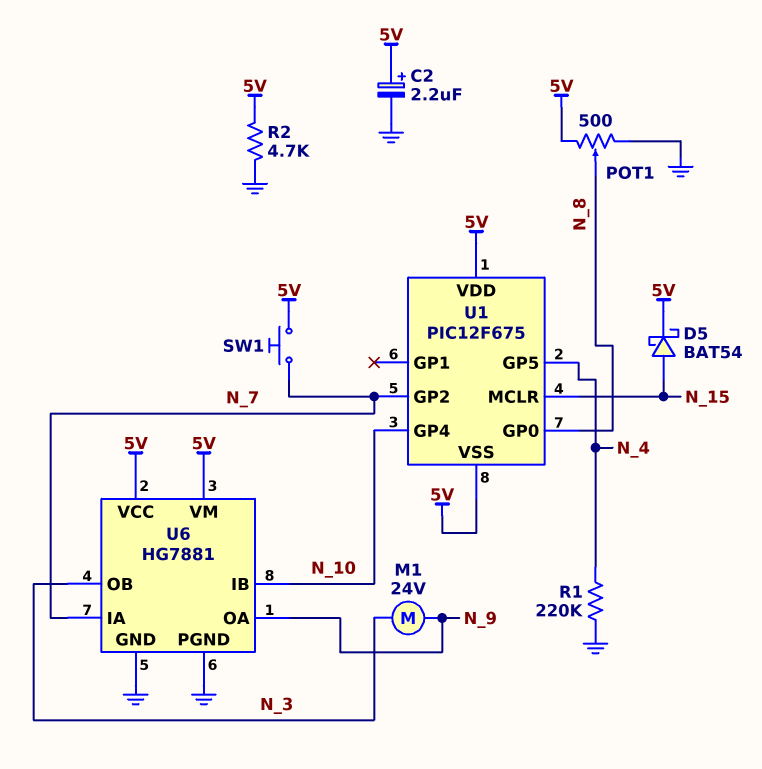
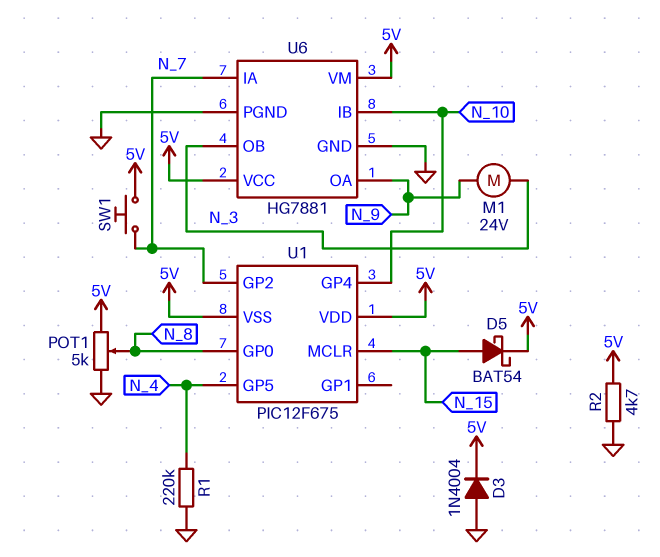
C2: 2.2uF (plus 5V, minus GND) -> none
D3: none -> diode 1N4004 (A GND, K 5V)
POT1: 500 (5V, GND, wiper N_8) -> 5k (5V, GND, wiper N_8)

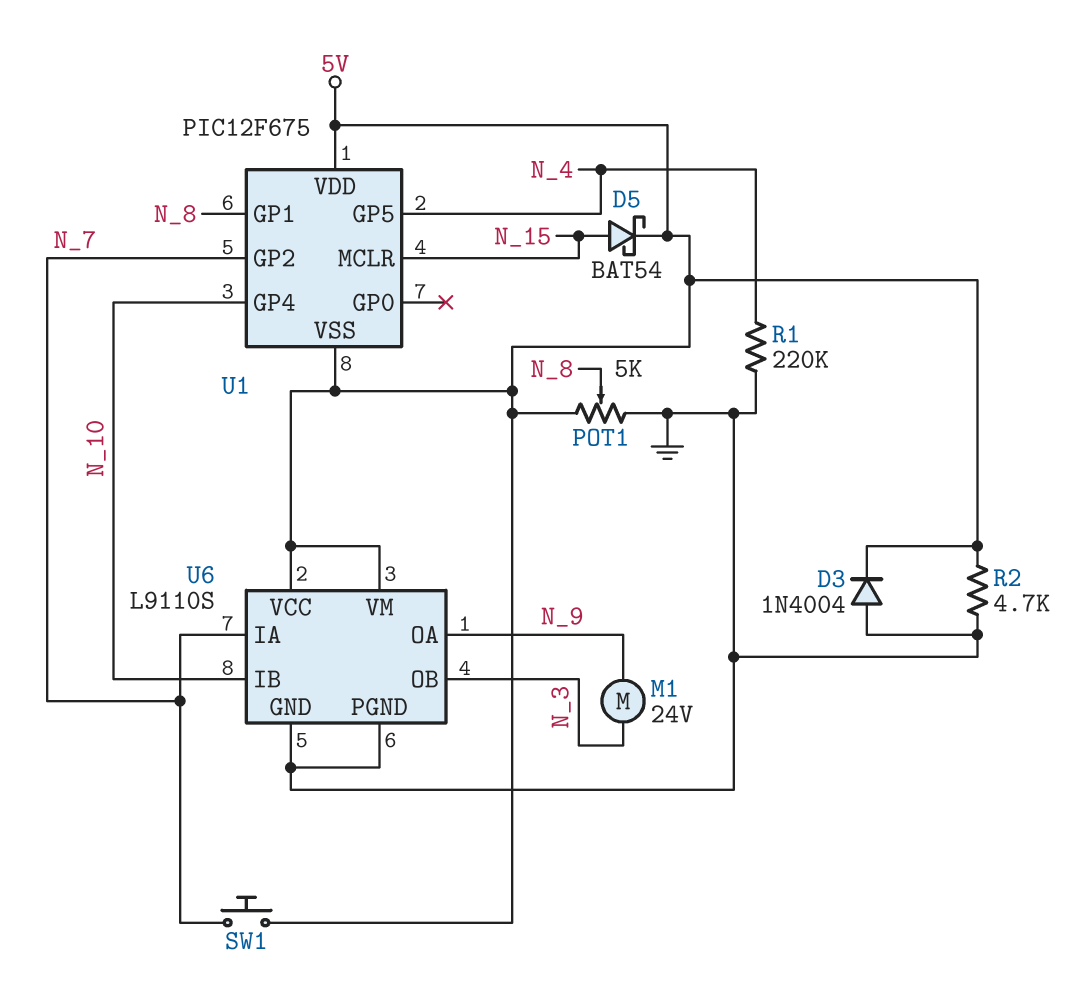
U1 pin GP0: N_8 -> none
U1 pin GP1: none -> N_8
U6: HG7881 -> L9110S

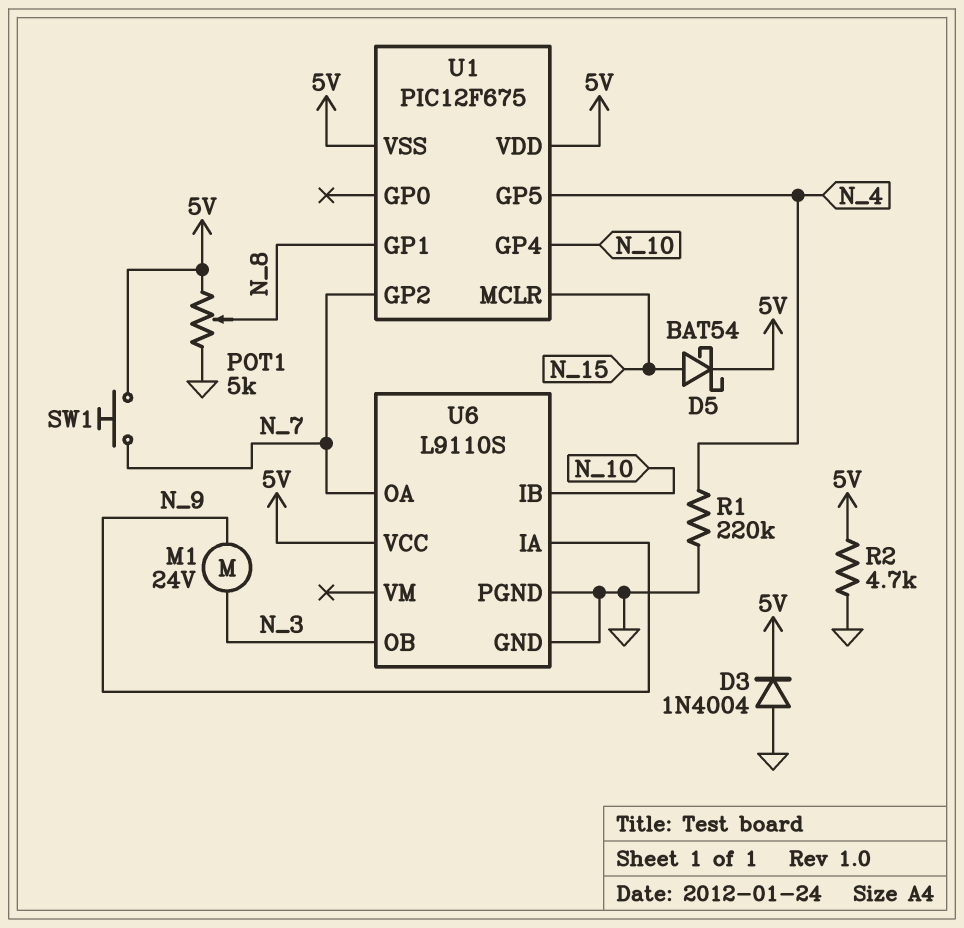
U6 pin IA: N_7 -> N_9
U6 pin OA: N_9 -> N_7
U6 pin VM: 5V -> none

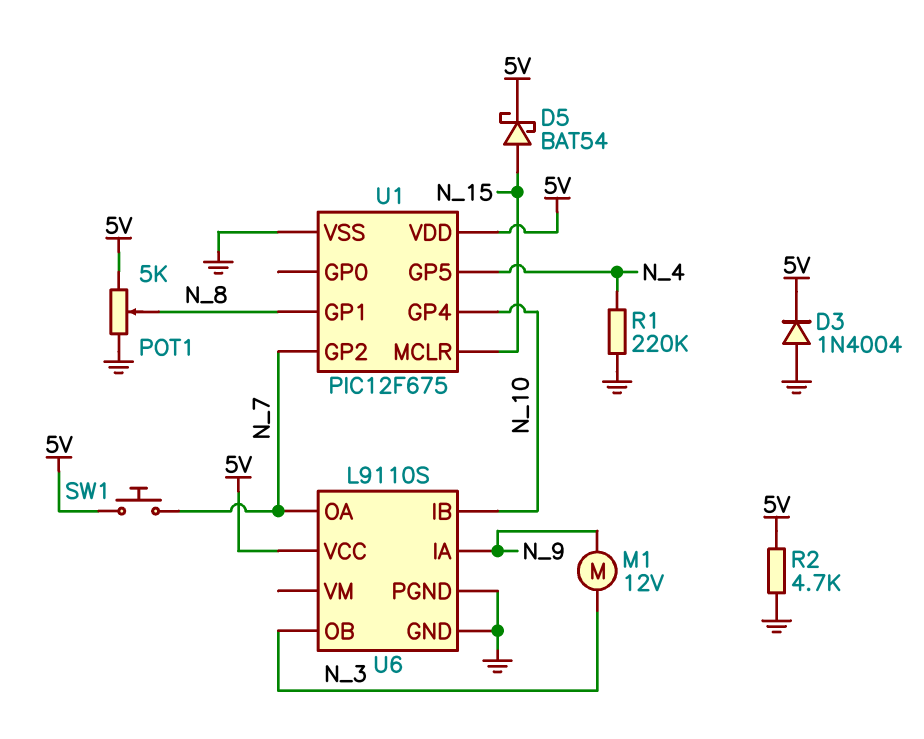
M1: motor 24V (N_3, N_9) -> motor 12V (N_3, N_9)
U1 pin VSS: 5V -> GND

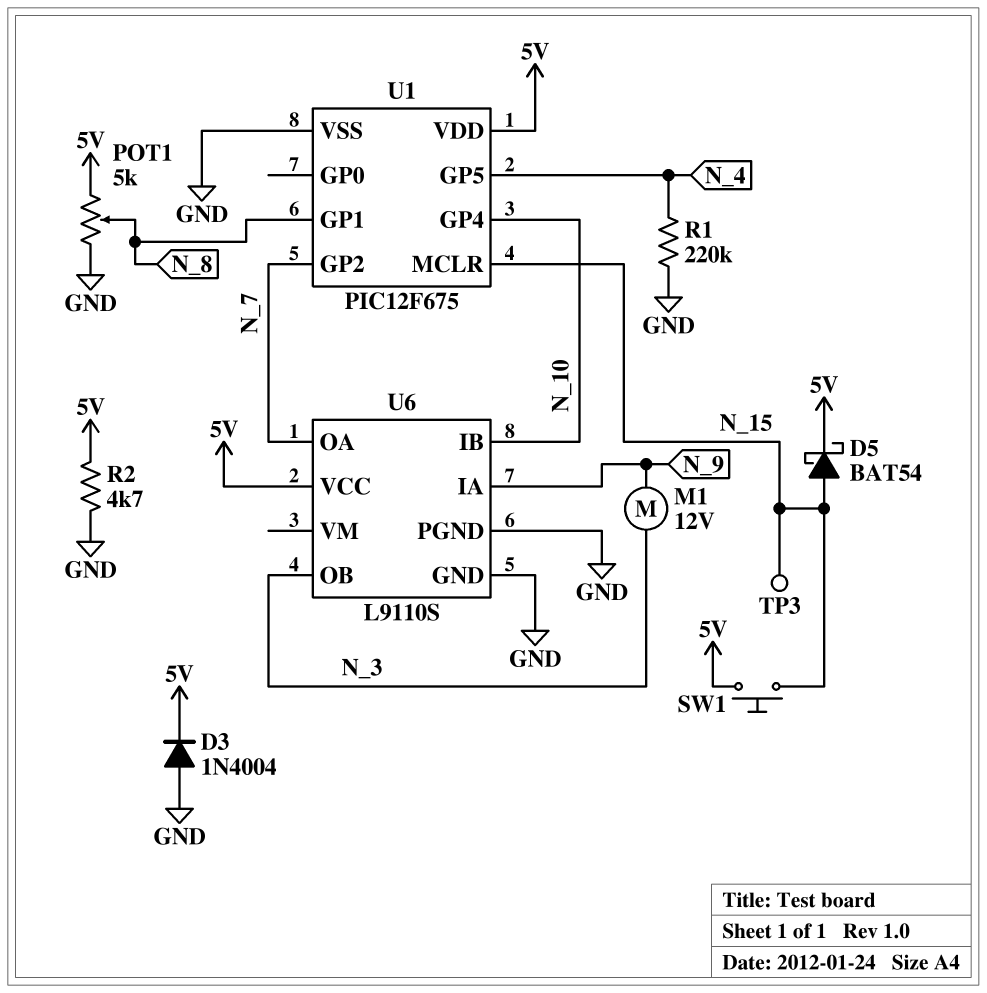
SW1: button (5V, N_7) -> button (5V, N_15)
TP3: none -> test point (N_15)

